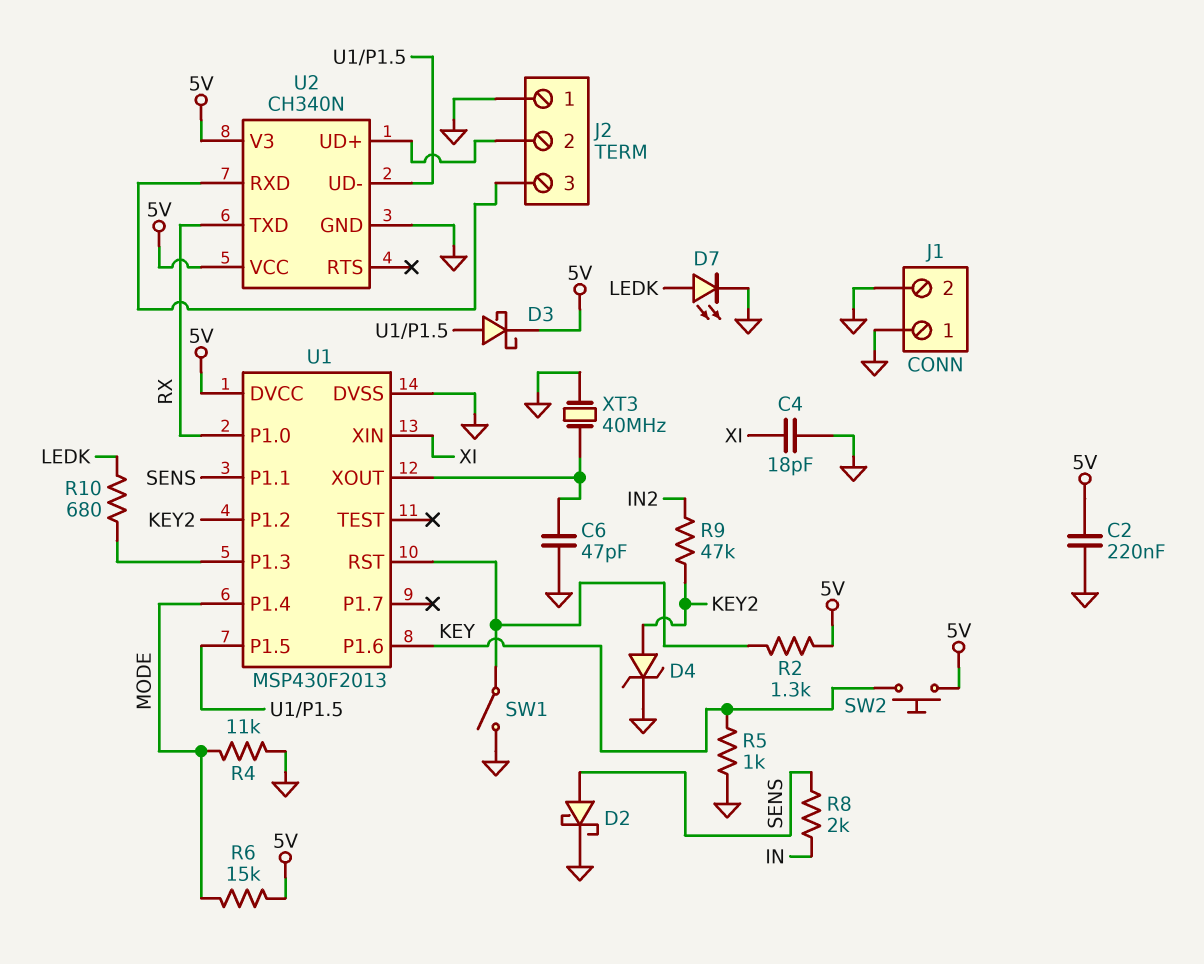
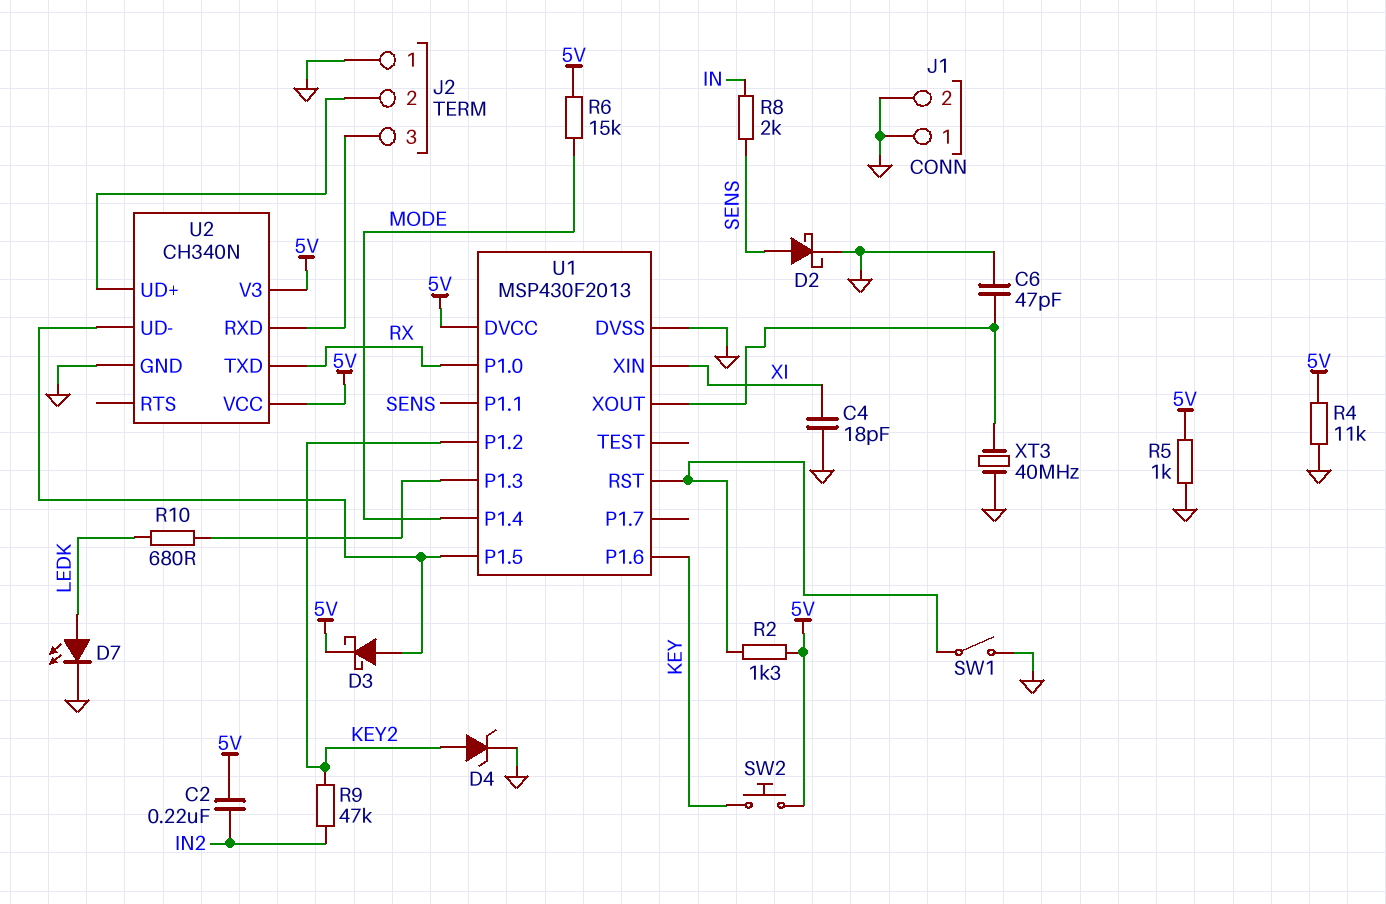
C2: 220nF (5V, GND) -> 220nF (5V, IN2)
R4: 11k (GND, MODE) -> 11k (5V, GND)
R5: 1k (GND, KEY) -> 1k (5V, GND)

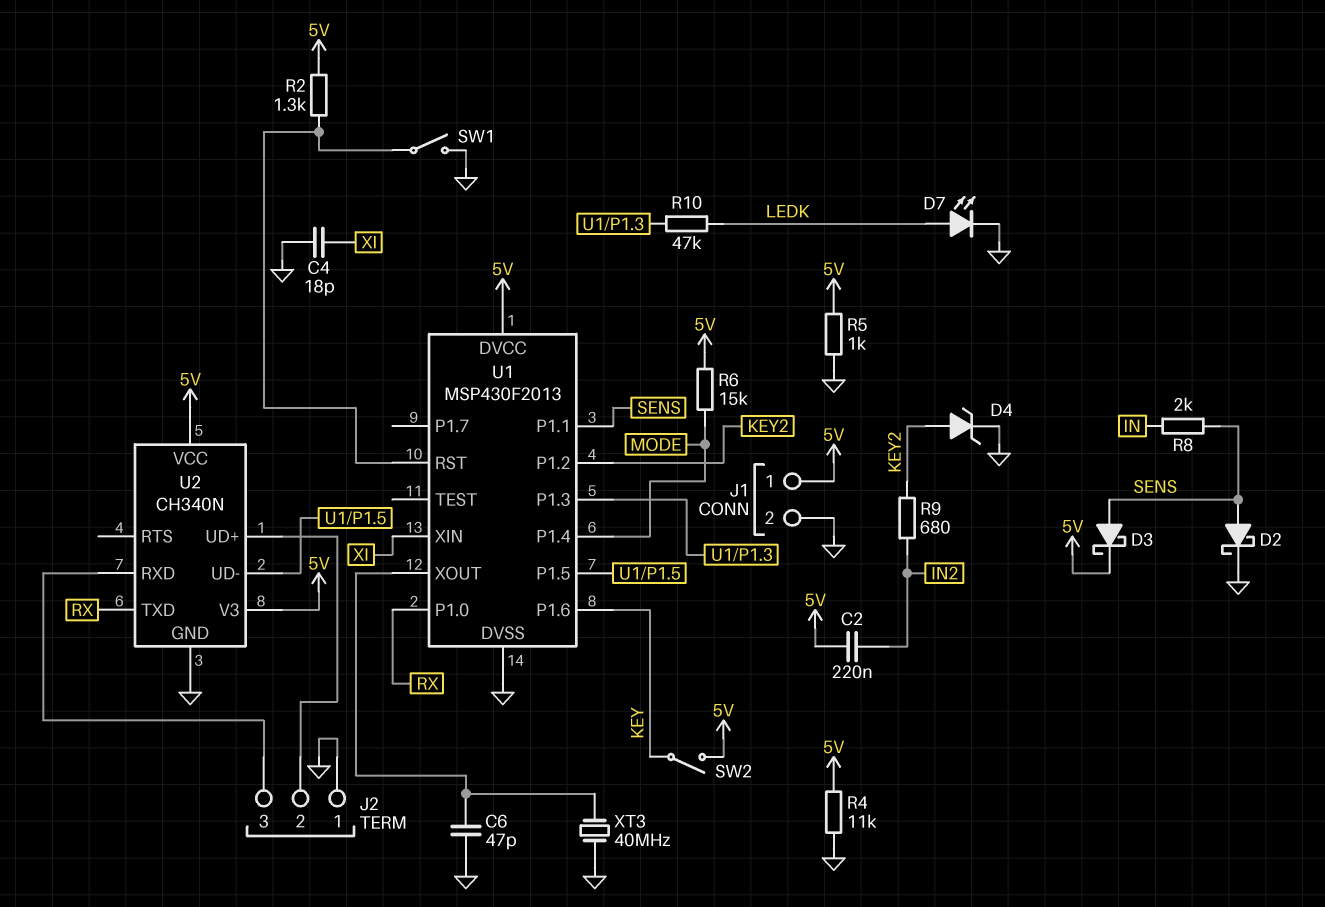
D3: schottky (A U1/P1.5, K 5V) -> schottky (A SENS, K 5V)
J1 pin 1: GND -> 5V
R9: 47k (IN2, KEY2) -> 680 (IN2, KEY2)
R10: 680 (LEDK, U1/P1.3) -> 47k (LEDK, U1/P1.3)
SW2: button (5V, KEY) -> switch (5V, KEY)

